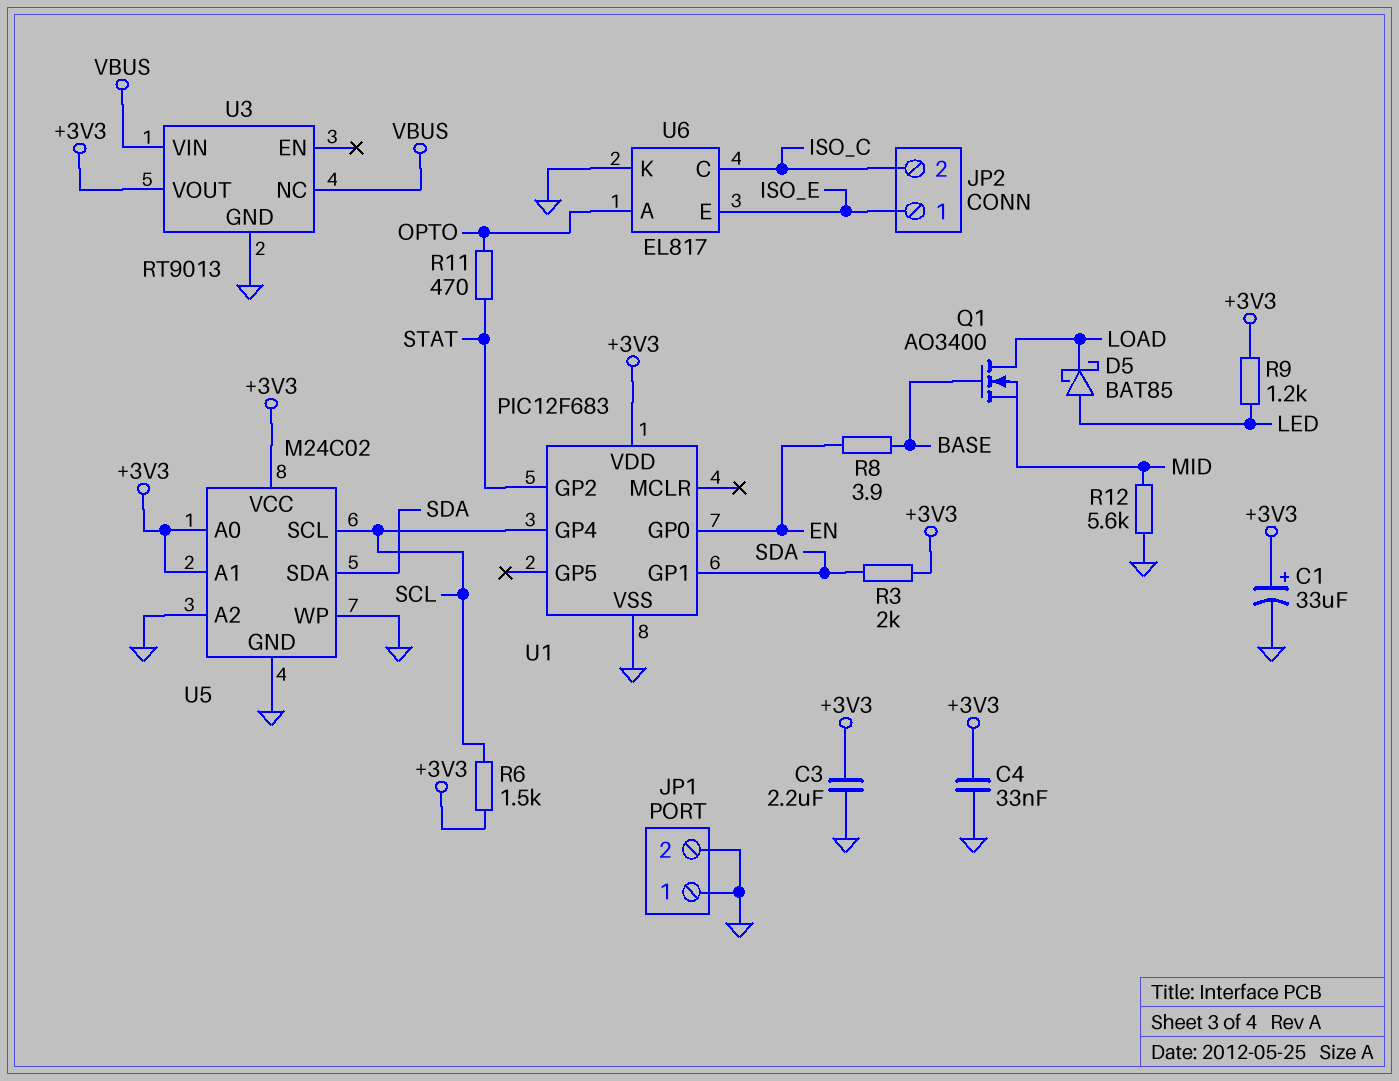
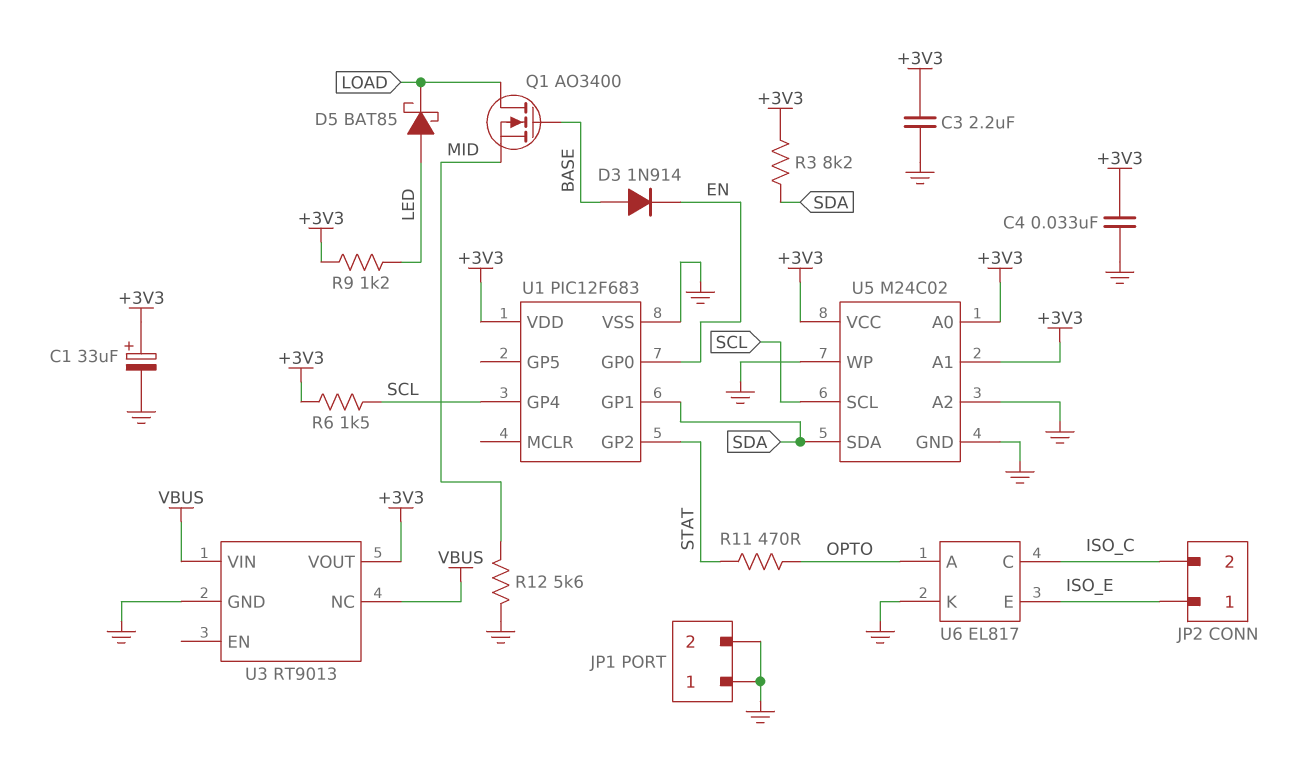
D3: none -> diode 1N914 (A BASE, K EN)
R3: 2k (+3V3, SDA) -> 8.2k (+3V3, SDA)
R8: 3.9 (BASE, EN) -> none

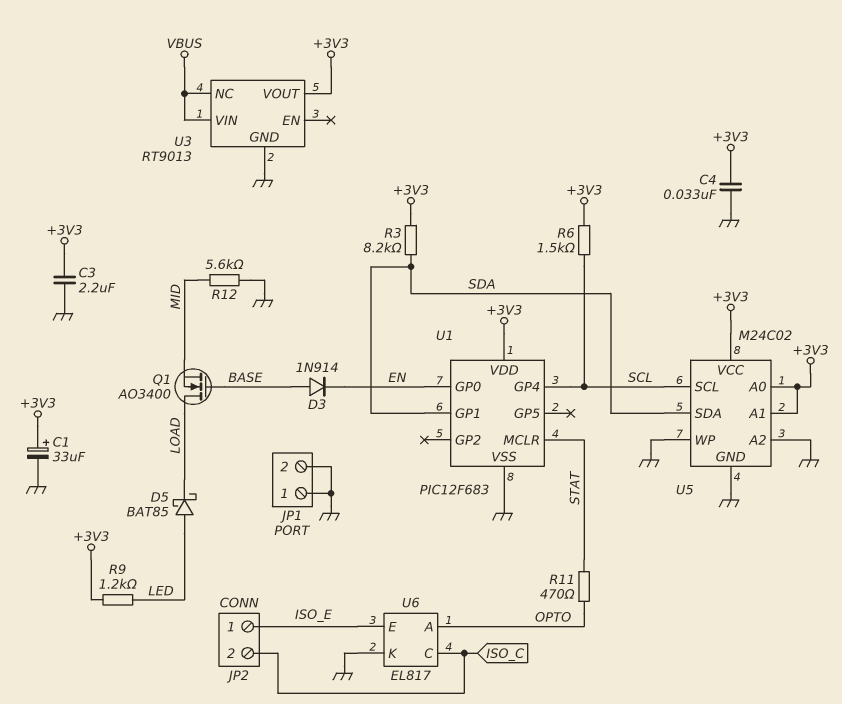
U1 pin GP2: STAT -> none
U1 pin MCLR: none -> STAT

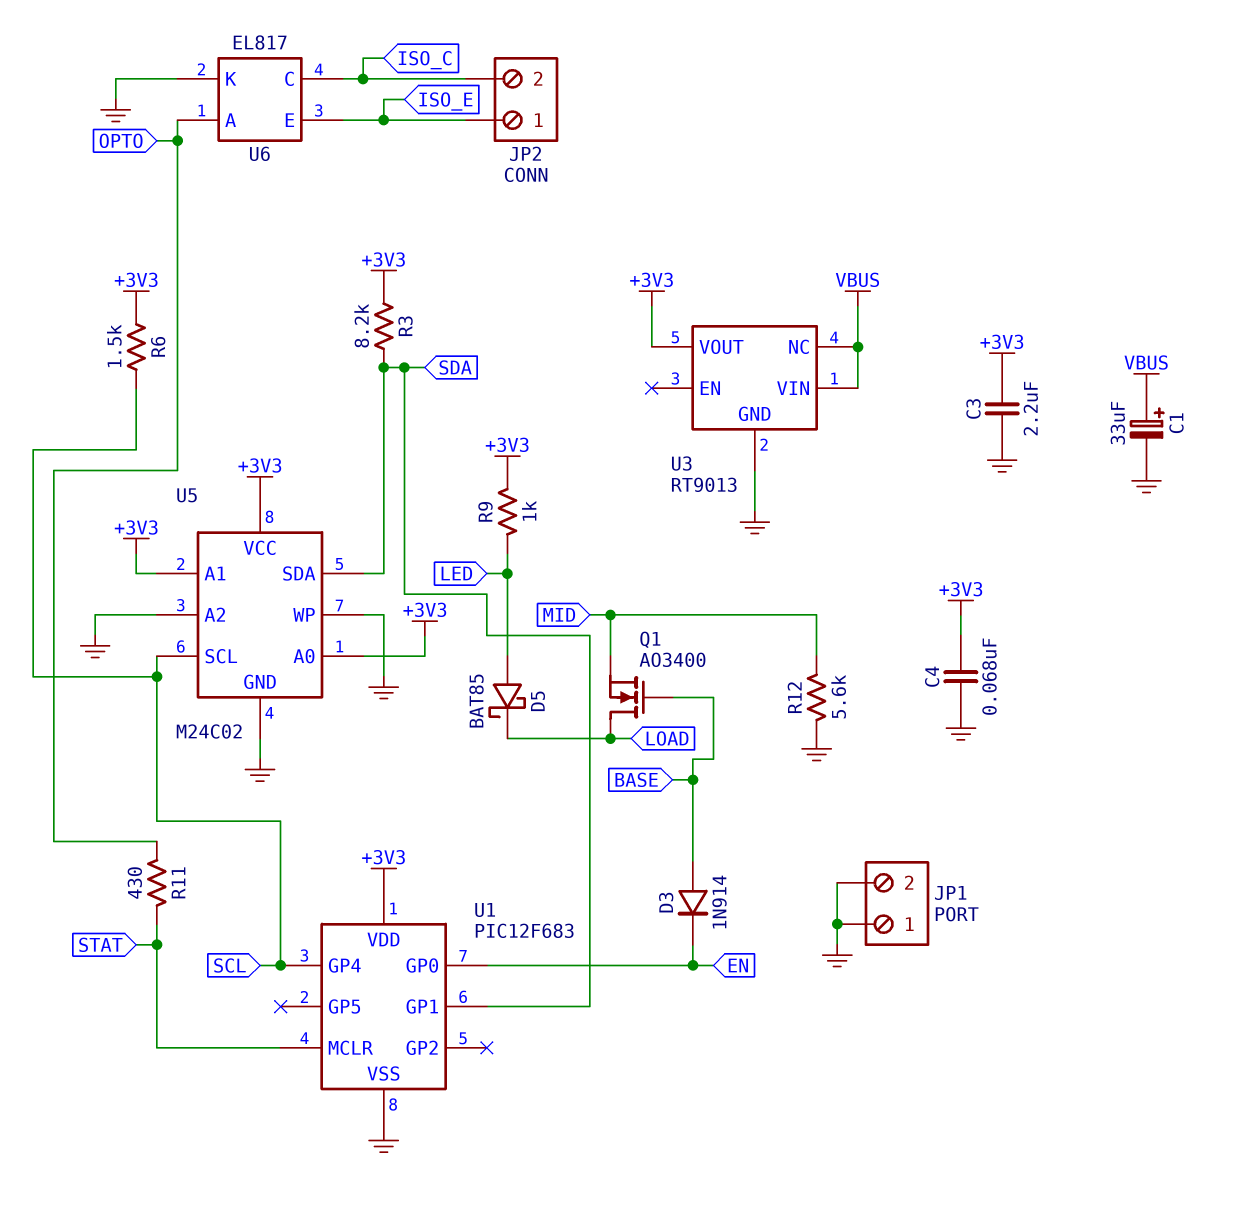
C1: 33uF (plus +3V3, minus GND) -> 33uF (plus VBUS, minus GND)
C4: 33nF (+3V3, GND) -> 68nF (+3V3, GND)
R9: 1.2k (+3V3, LED) -> 1k (+3V3, LED)
R11: 470 (OPTO, STAT) -> 430 (OPTO, STAT)

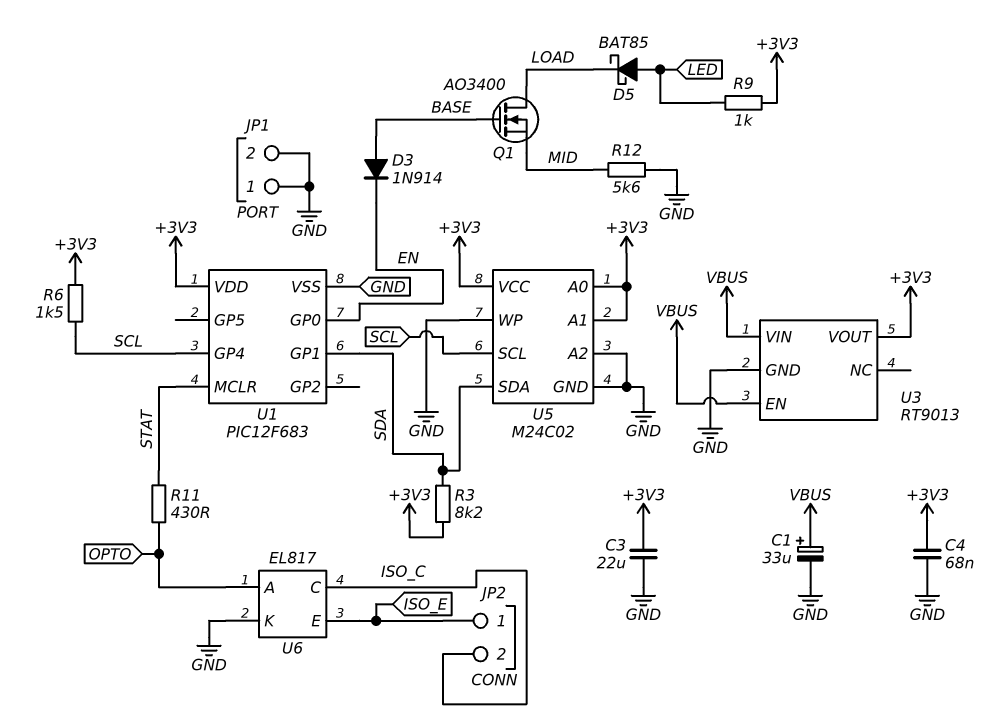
C3: 2.2uF (+3V3, GND) -> 22uF (+3V3, GND)
U3 pin EN: none -> VBUS
U3 pin NC: VBUS -> none

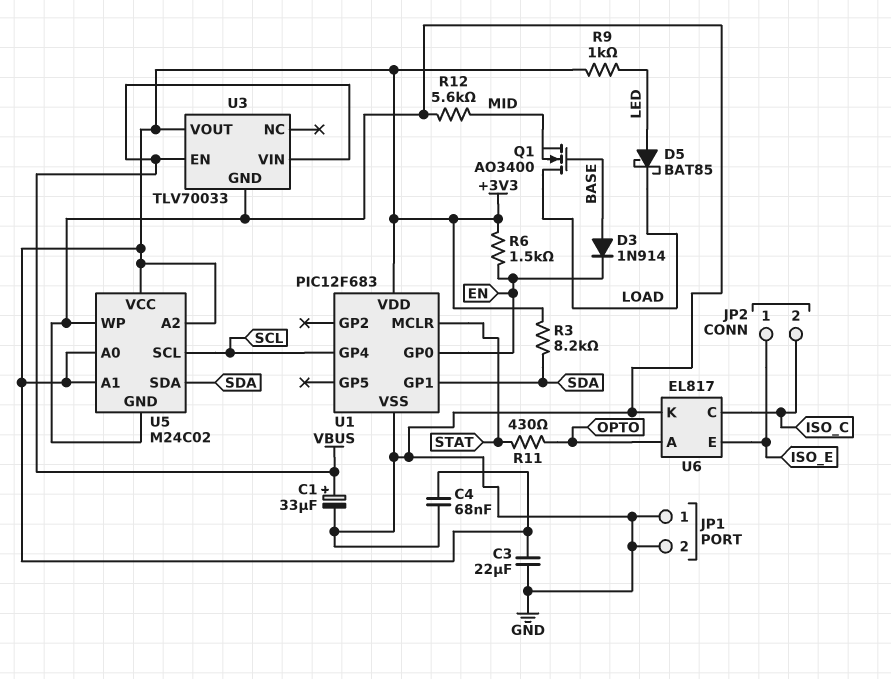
R6: 1.5k (+3V3, SCL) -> 1.5k (+3V3, EN)
U3: RT9013 -> TLV70033
U5 pin A2: GND -> +3V3

